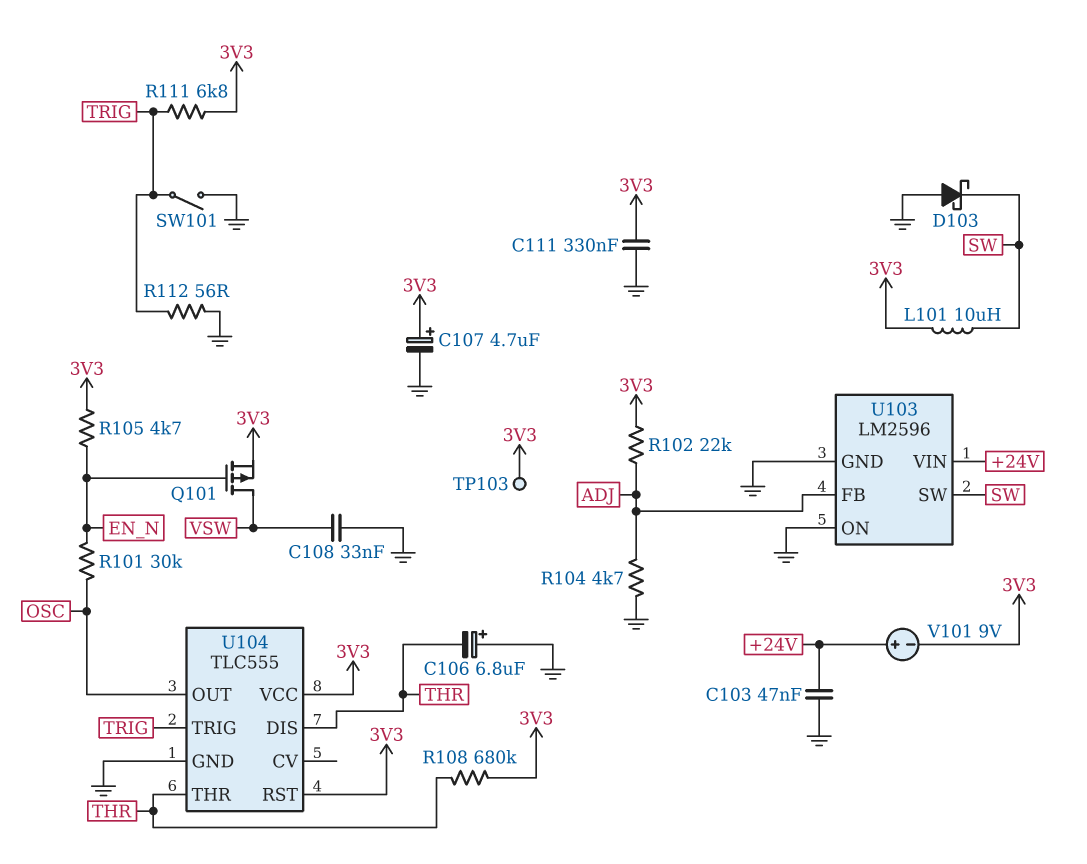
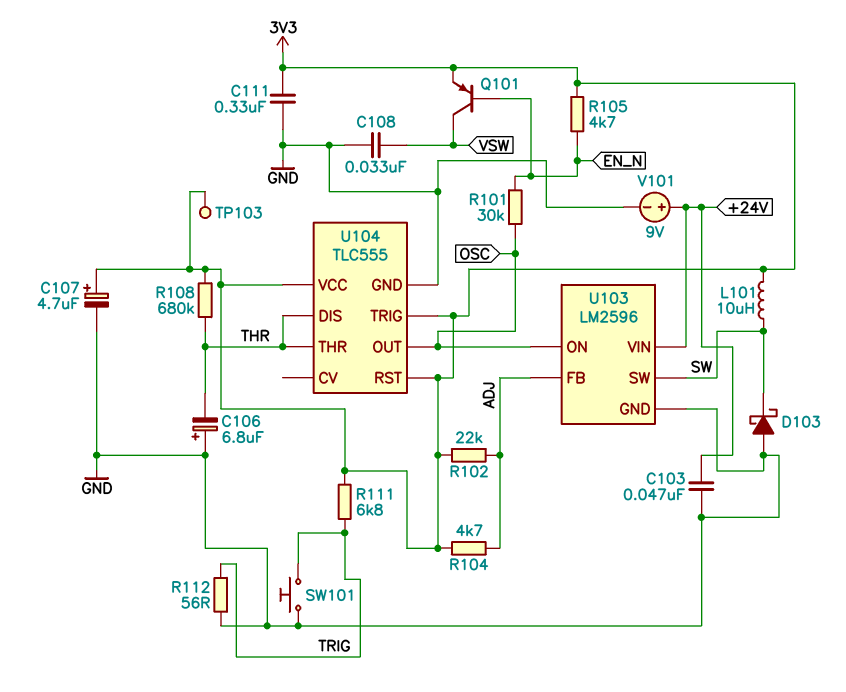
Q101: PMOS (G EN_N, D VSW, S 3V3) -> PNP (B EN_N, C VSW, E 3V3)
R104: 4.7k (ADJ, GND) -> 4.7k (3V3, ADJ)
SW101: switch (GND, TRIG) -> button (GND, TRIG)
U103 pin ON: GND -> OSC
U104 pin TRIG: TRIG -> 3V3
V101: 9V (plus +24V, minus 3V3) -> 9V (plus +24V, minus GND)

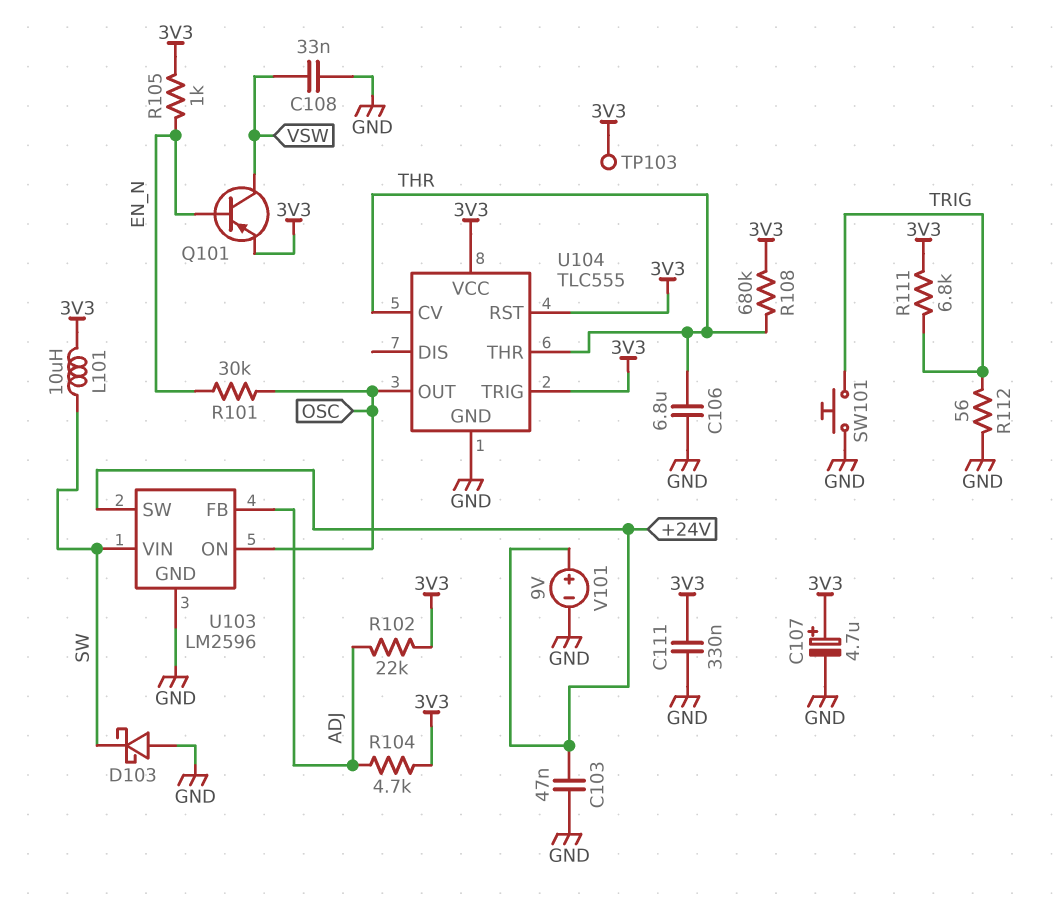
C106: 6.8uF (plus GND, minus THR) -> 6.8uF (GND, THR)
R105: 4.7k (3V3, EN_N) -> 1k (3V3, EN_N)
U103 pin SW: SW -> +24V
U103 pin VIN: +24V -> SW
U104 pin CV: none -> THR
U104 pin DIS: THR -> none

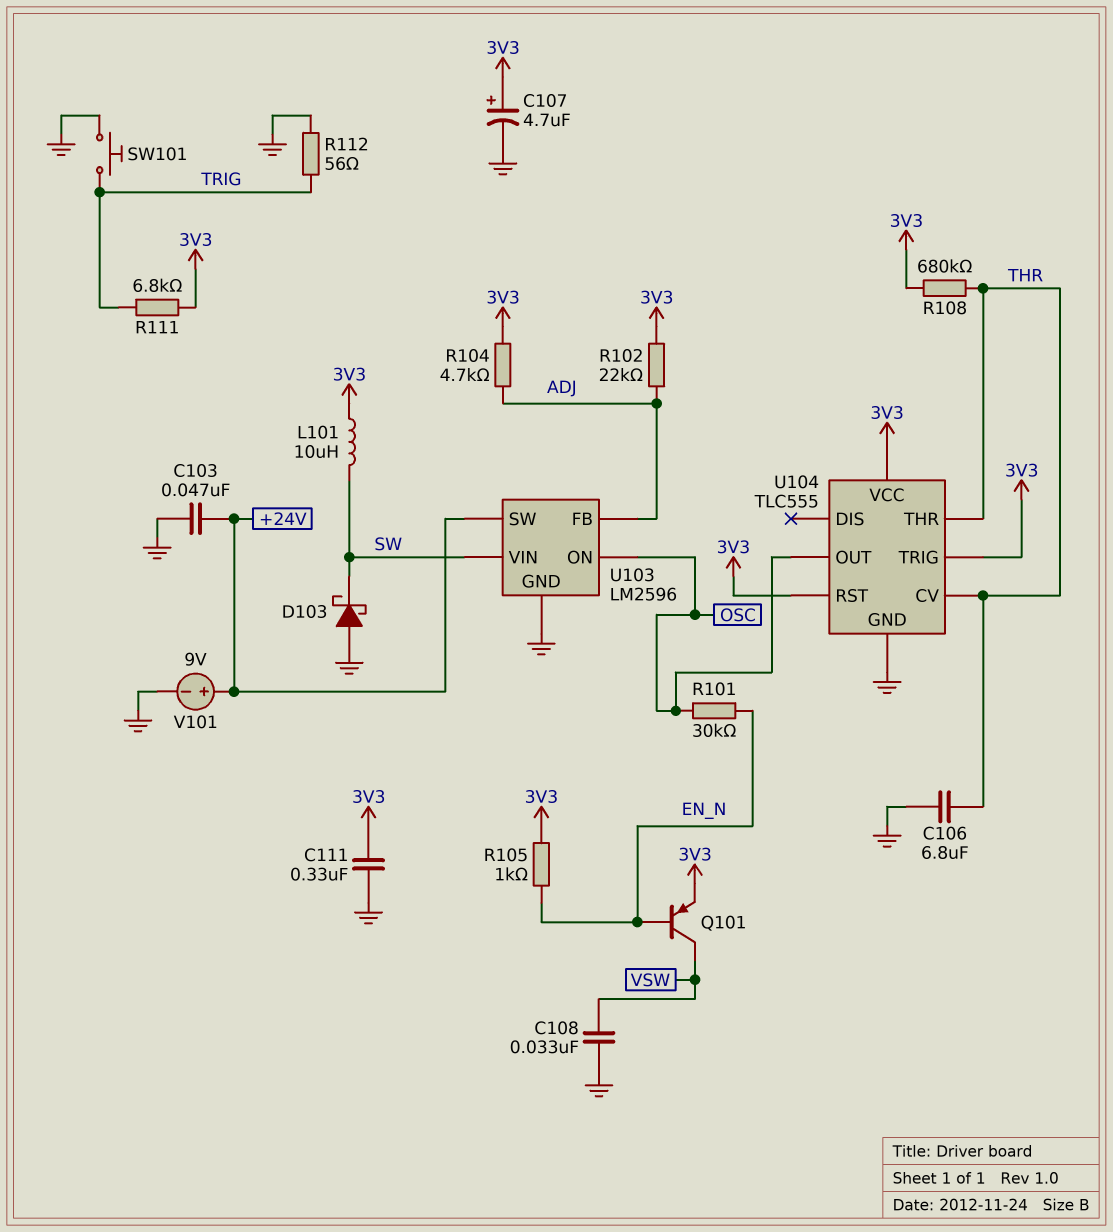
TP103: test point (3V3) -> none

